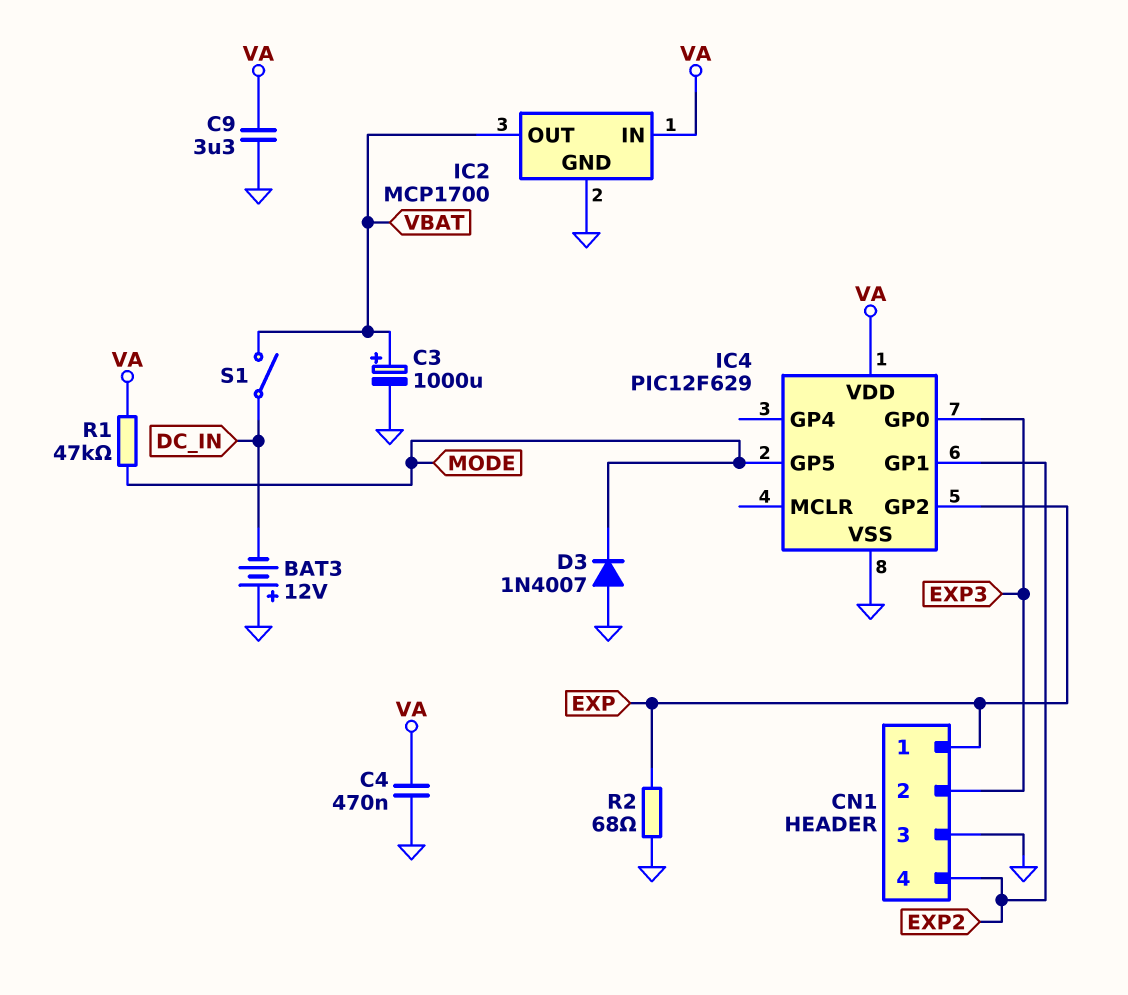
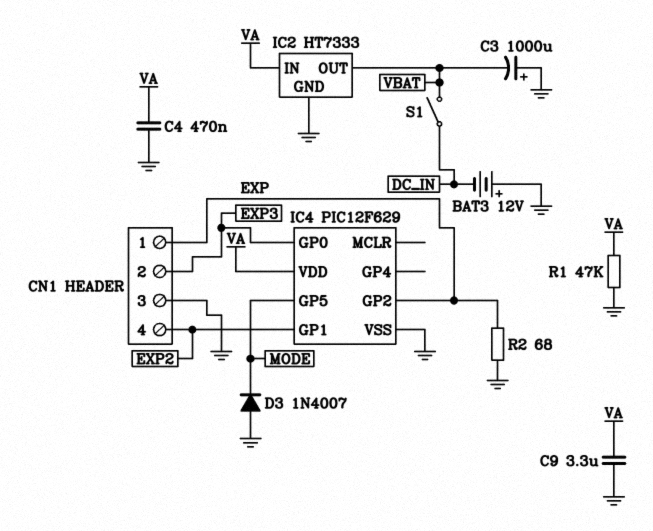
C3: 1000uF (plus VBAT, minus GND) -> 1000uF (plus GND, minus VBAT)
IC2: MCP1700 -> HT7333
R1: 47k (MODE, VA) -> 47k (GND, VA)

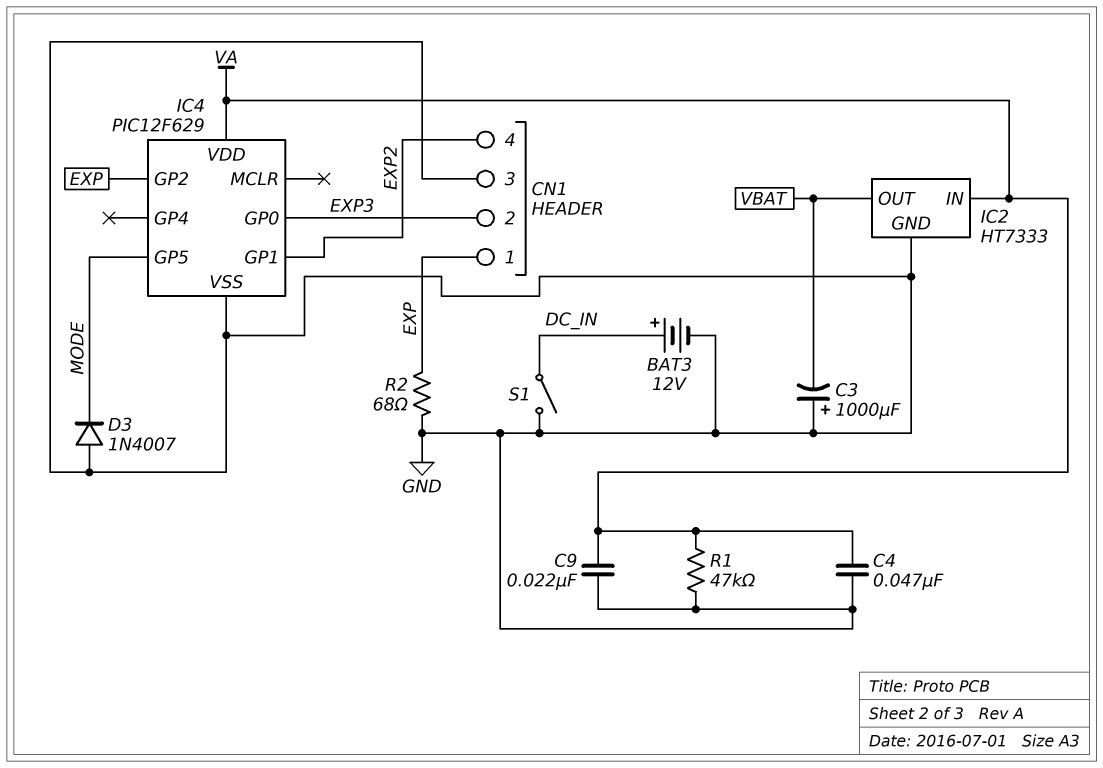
BAT3: 12V (plus GND, minus DC_IN) -> 12V (plus DC_IN, minus GND)
C4: 470nF (GND, VA) -> 47nF (GND, VA)
C9: 3.3uF (GND, VA) -> 22nF (GND, VA)
S1: switch (DC_IN, VBAT) -> switch (DC_IN, GND)

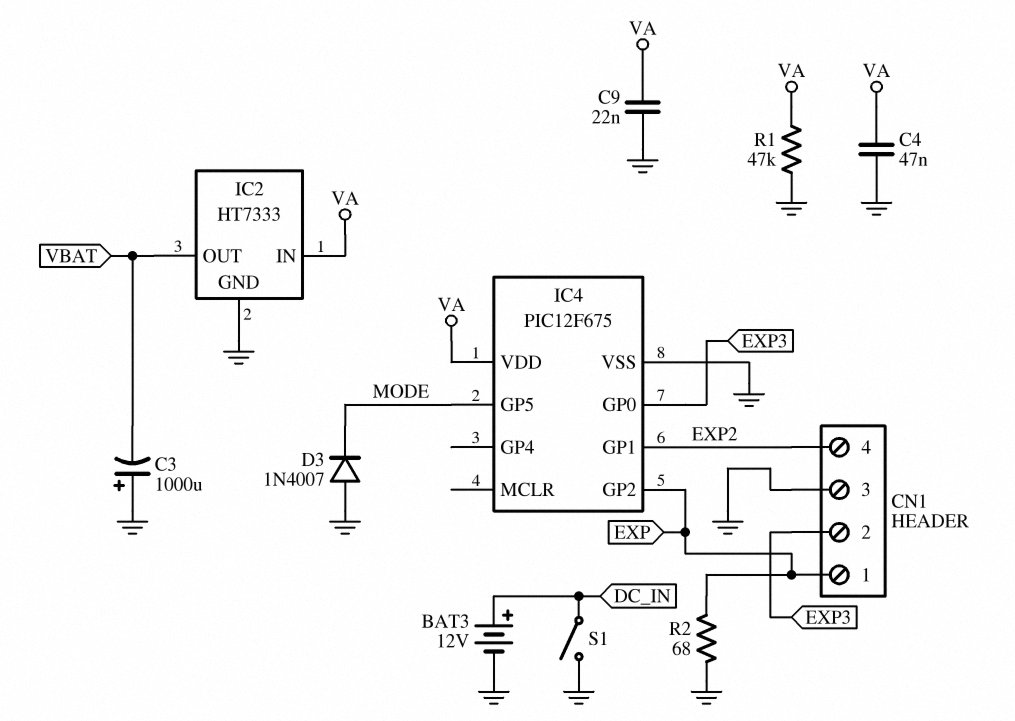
IC4: PIC12F629 -> PIC12F675

